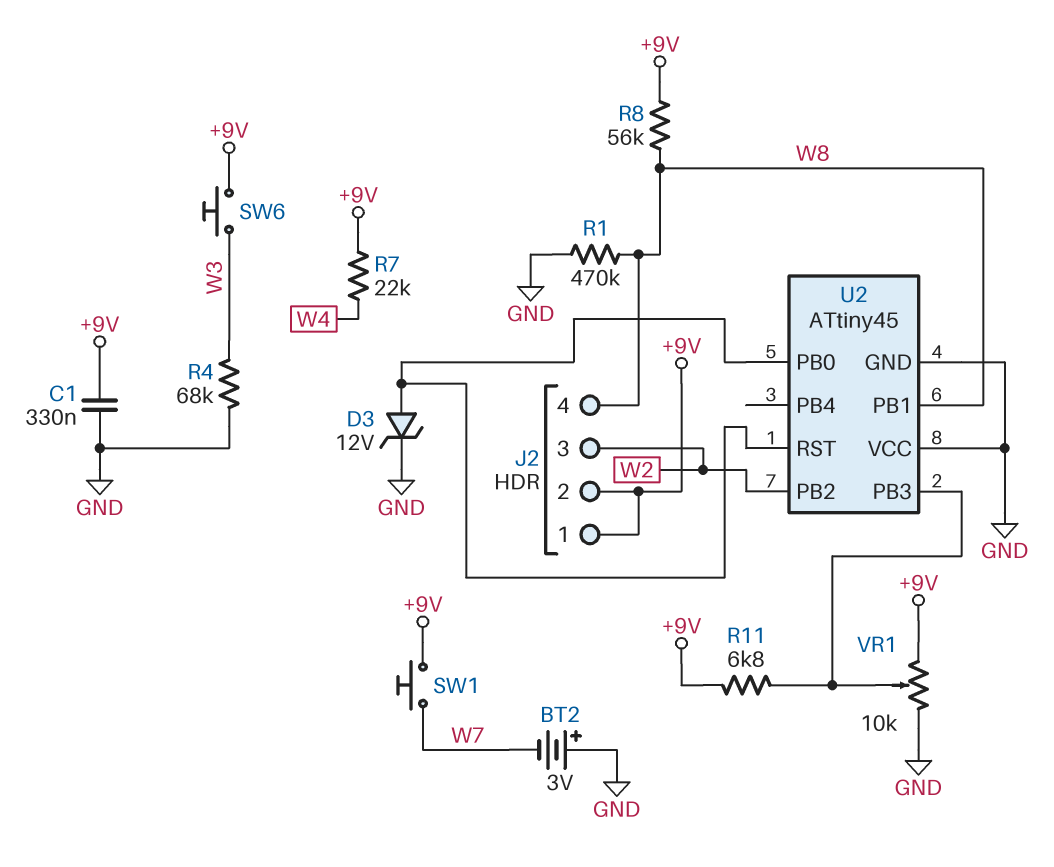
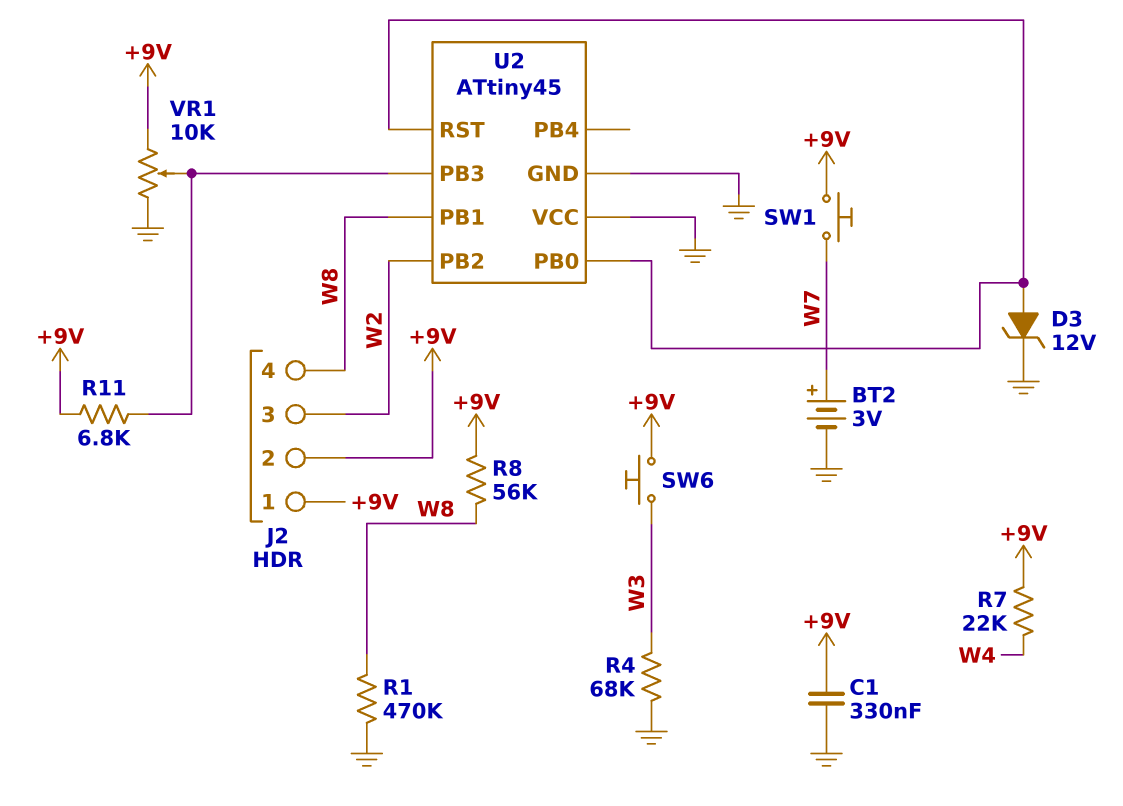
BT2: 3V (plus GND, minus W7) -> 3V (plus W7, minus GND)

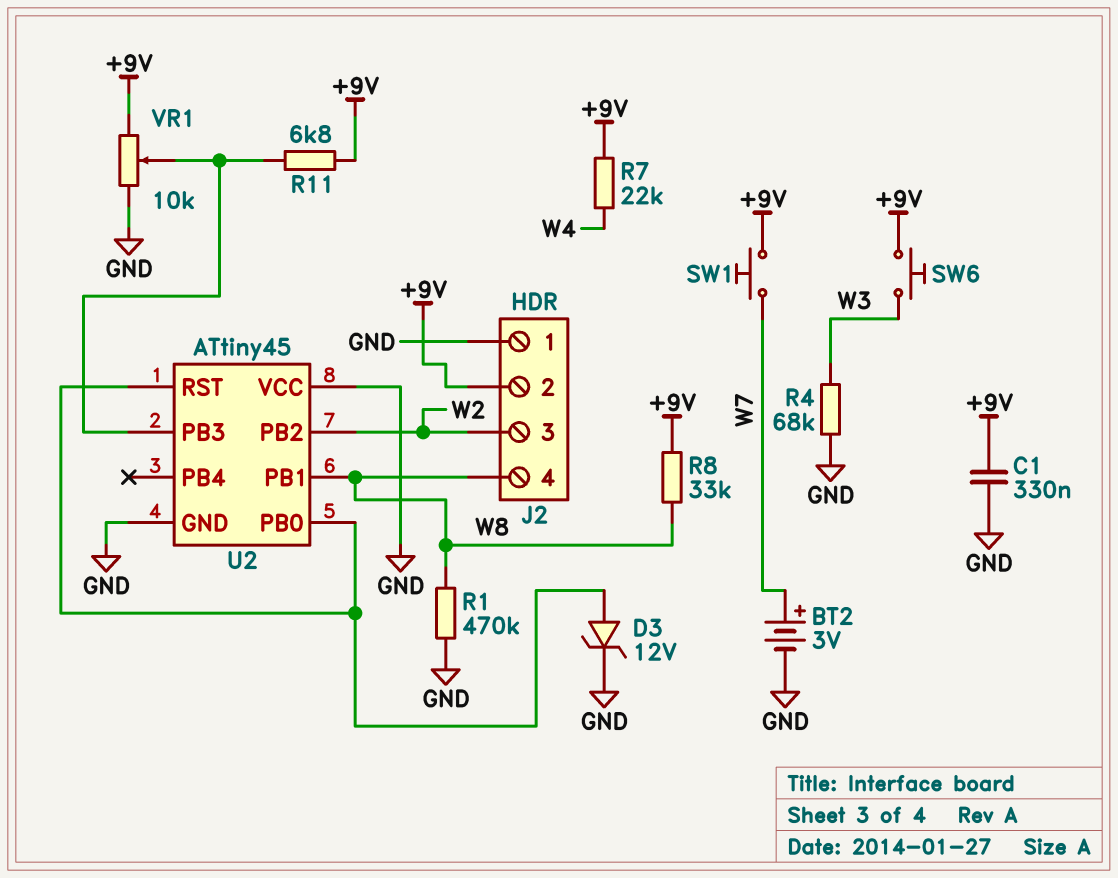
J2 pin 1: +9V -> GND
R8: 56k (+9V, W8) -> 33k (+9V, W8)

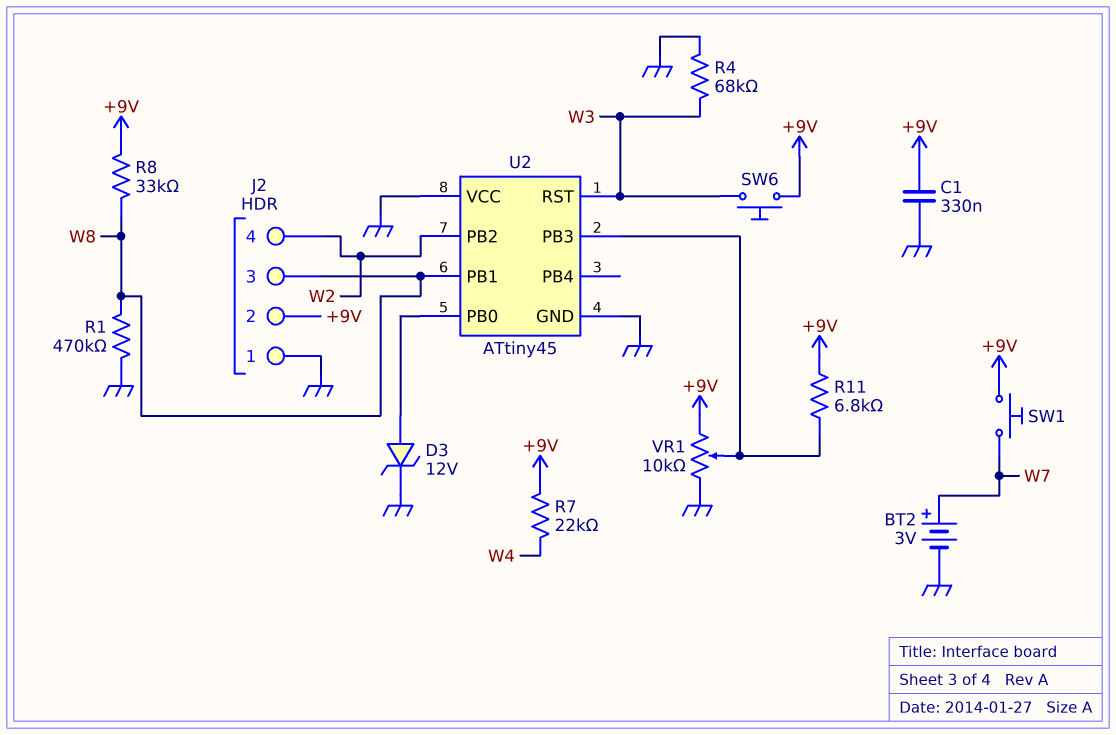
J2 pin 3: W2 -> W8
J2 pin 4: W8 -> W2
U2 pin RST: U2/PB0 -> W3

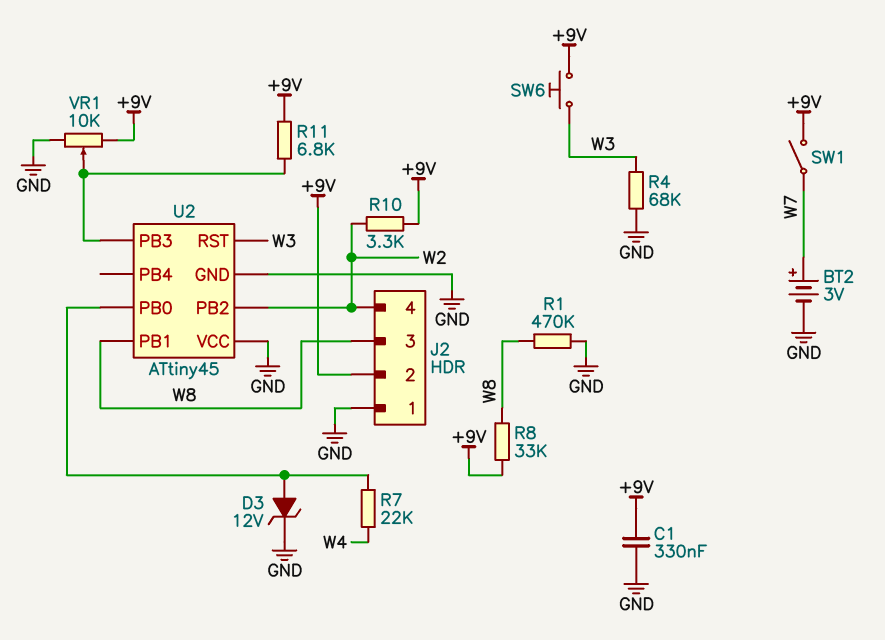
R7: 22k (+9V, W4) -> 22k (U2/PB0, W4)
R10: none -> 3.3k (+9V, W2)
SW1: button (+9V, W7) -> switch (+9V, W7)

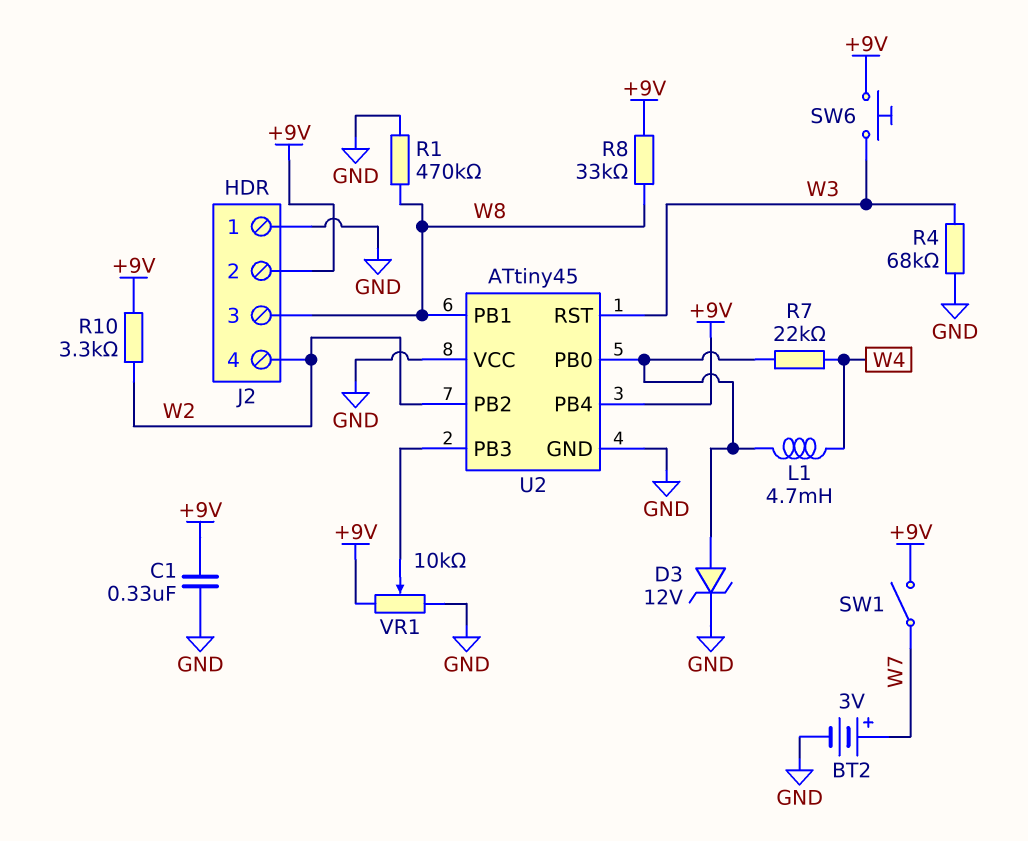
L1: none -> 4.7mH (U2/PB0, W4)
R11: 6.8k (+9V, U2/PB3) -> none
U2 pin PB4: none -> +9V

